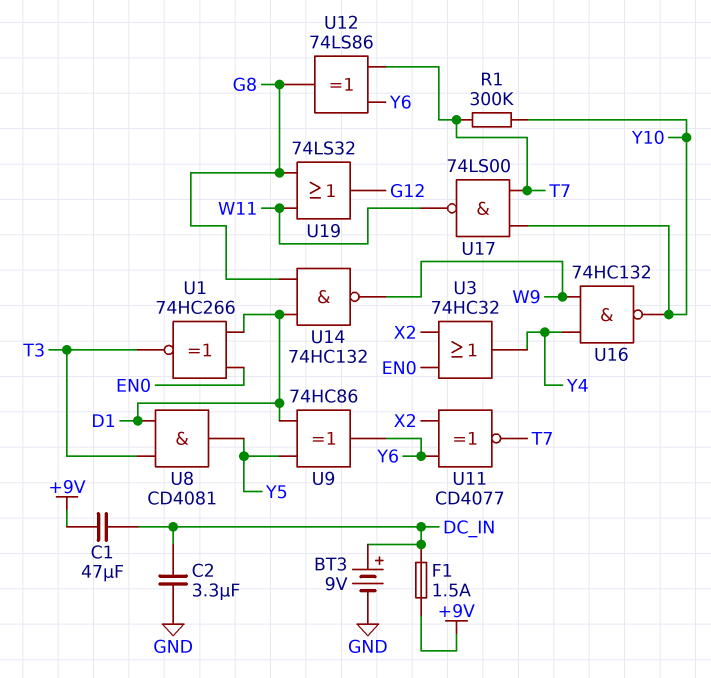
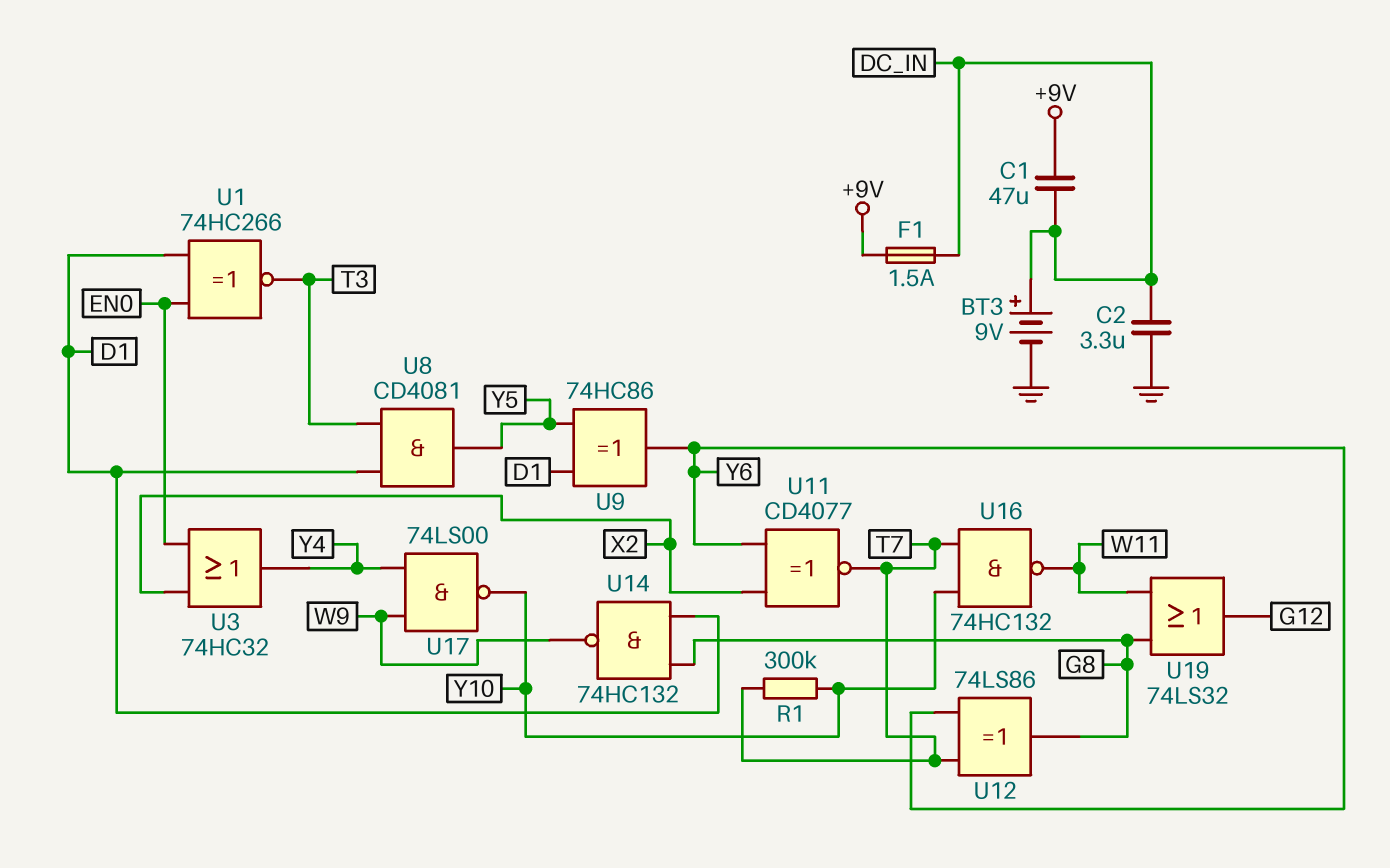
U16: NAND 74HC132 (in W9, in Y4, out Y10) -> NAND 74HC132 (in T7, in Y10, out W11)
U17: NAND 74LS00 (in T7, in Y10, out W11) -> NAND 74LS00 (in W9, in Y4, out Y10)

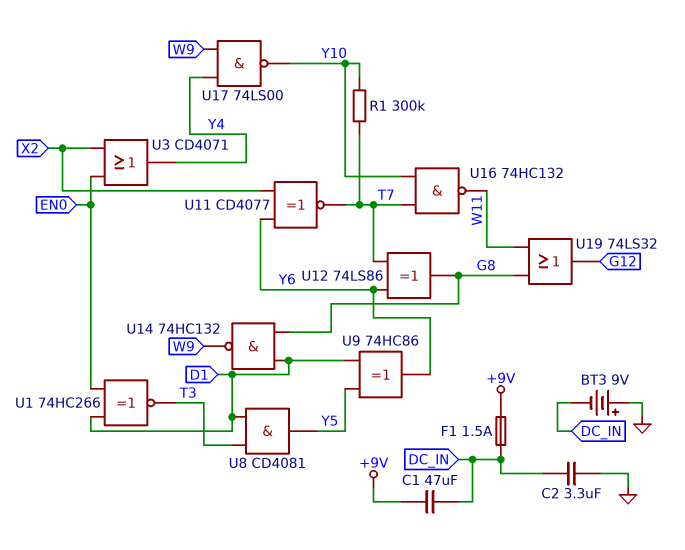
BT3: 9V (plus DC_IN, minus GND) -> 9V (plus GND, minus DC_IN)
U3: OR 74HC32 (in EN0, in X2, out Y4) -> OR CD4071 (in EN0, in X2, out Y4)

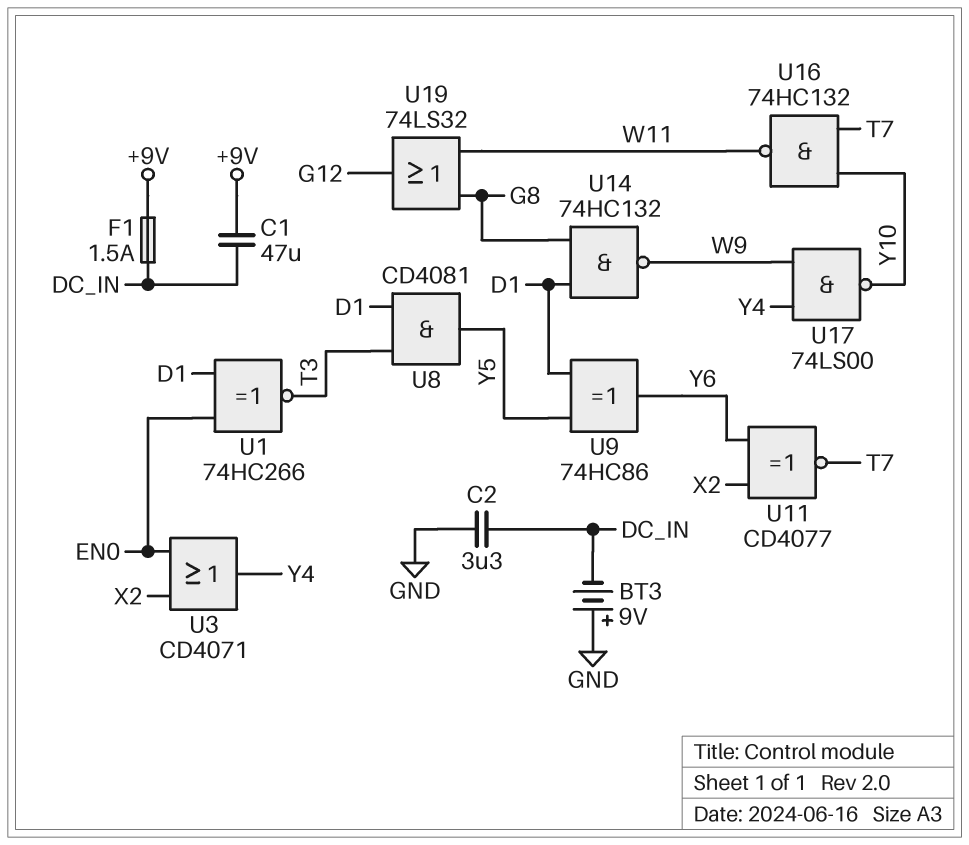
R1: 300k (T7, Y10) -> none
U12: XOR 74LS86 (in T7, in Y6, out G8) -> none

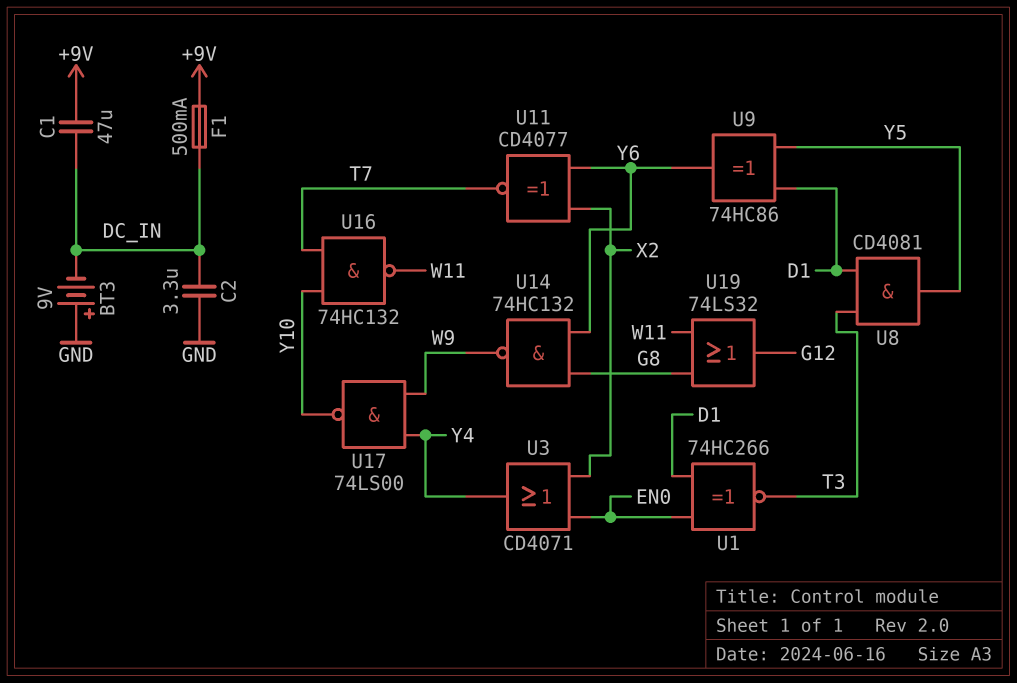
F1: 1.5A (+9V, DC_IN) -> 500mA (+9V, DC_IN)
U14: NAND 74HC132 (in D1, in G8, out W9) -> NAND 74HC132 (in G8, in Y6, out W9)

